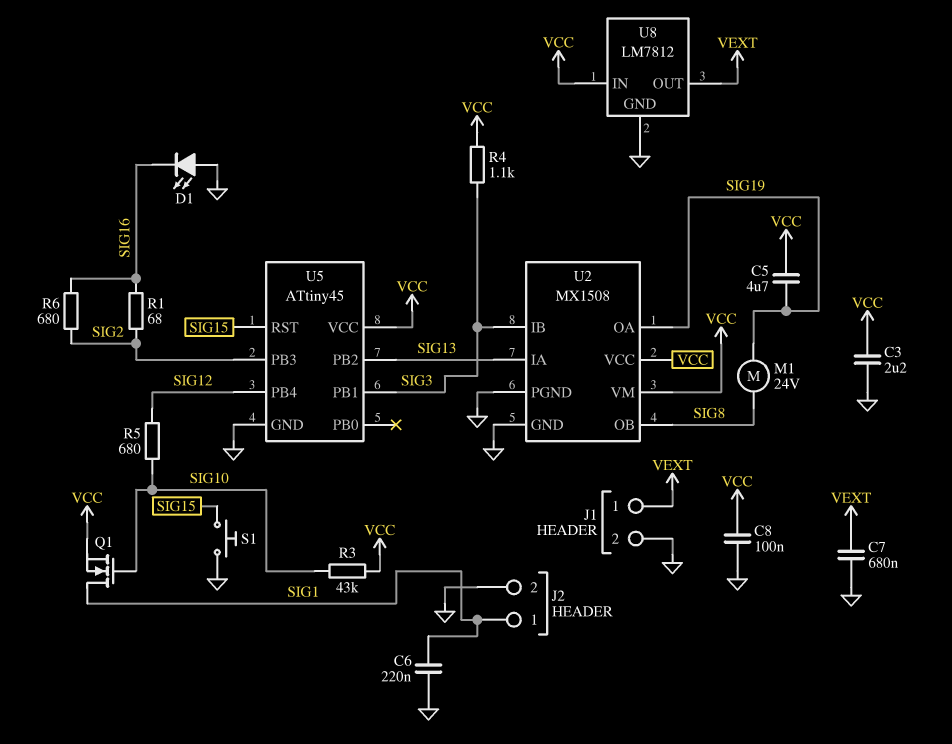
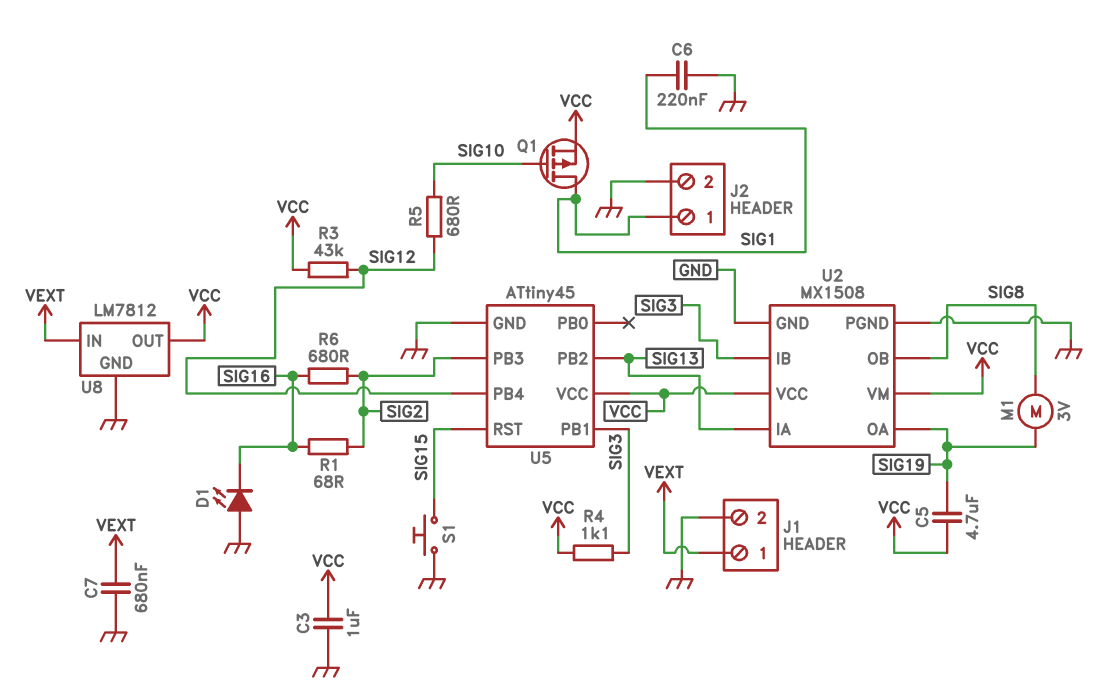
C3: 2.2uF (GND, VCC) -> 1uF (GND, VCC)
C8: 100nF (GND, VCC) -> none
M1: motor 24V (SIG8, SIG19) -> motor 3V (SIG8, SIG19)
Q1: NMOS (G SIG10, D SIG1, S VCC) -> PMOS (G SIG10, D SIG1, S VCC)
R3: 43k (SIG10, VCC) -> 43k (SIG12, VCC)
U8 pin IN: VCC -> VEXT
U8 pin OUT: VEXT -> VCC

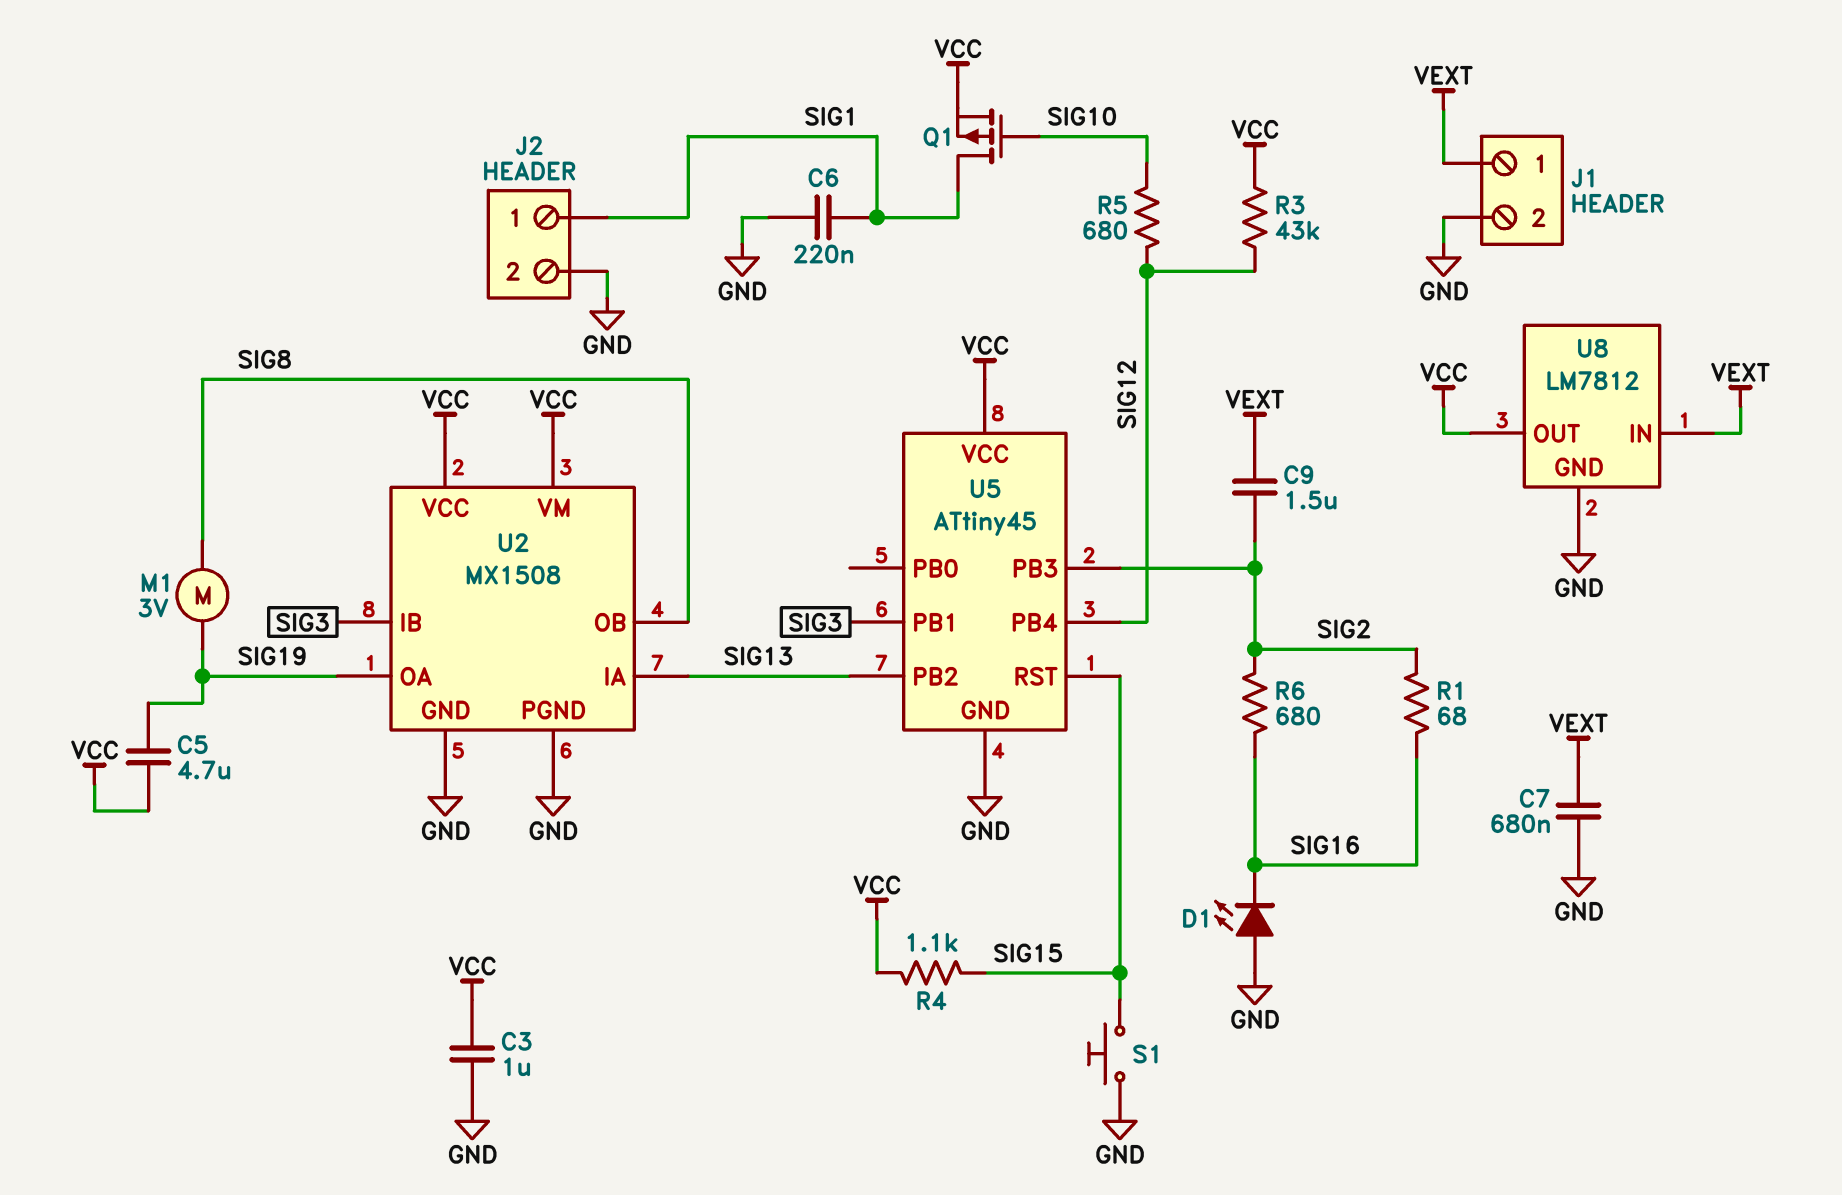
C9: none -> 1.5uF (SIG2, VEXT)
R4: 1.1k (SIG3, VCC) -> 1.1k (SIG15, VCC)

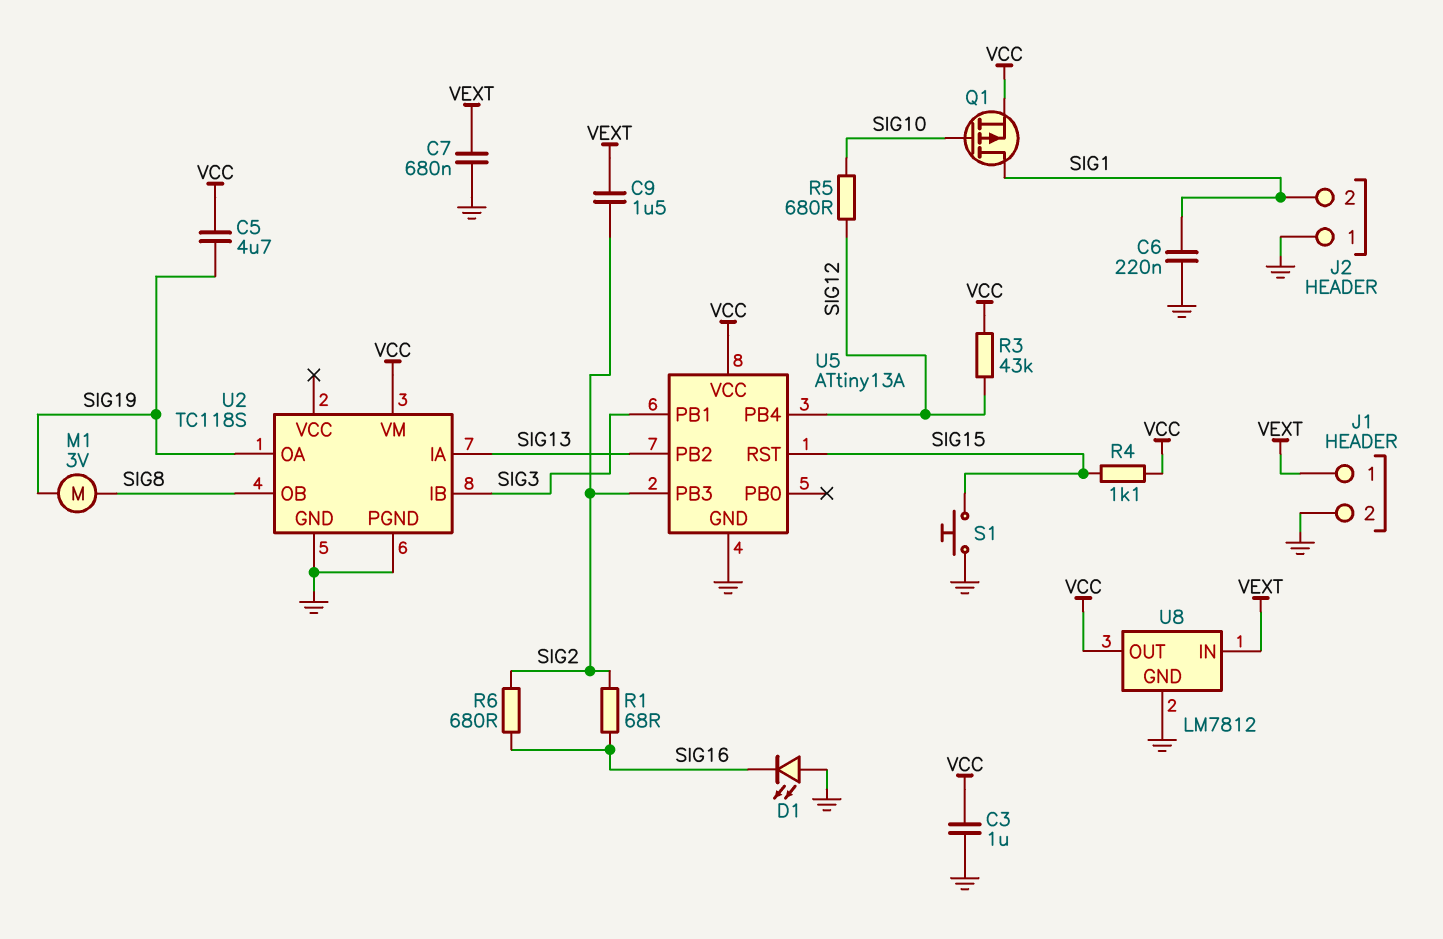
J2 pin 1: SIG1 -> GND
J2 pin 2: GND -> SIG1
U2: MX1508 -> TC118S
U2 pin VCC: VCC -> none
U5: ATtiny45 -> ATtiny13A

